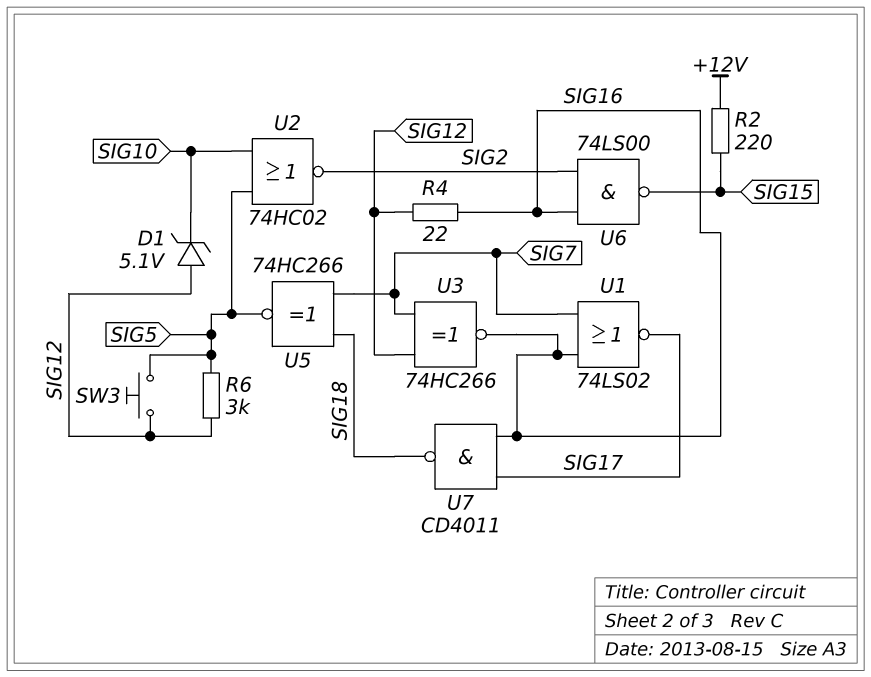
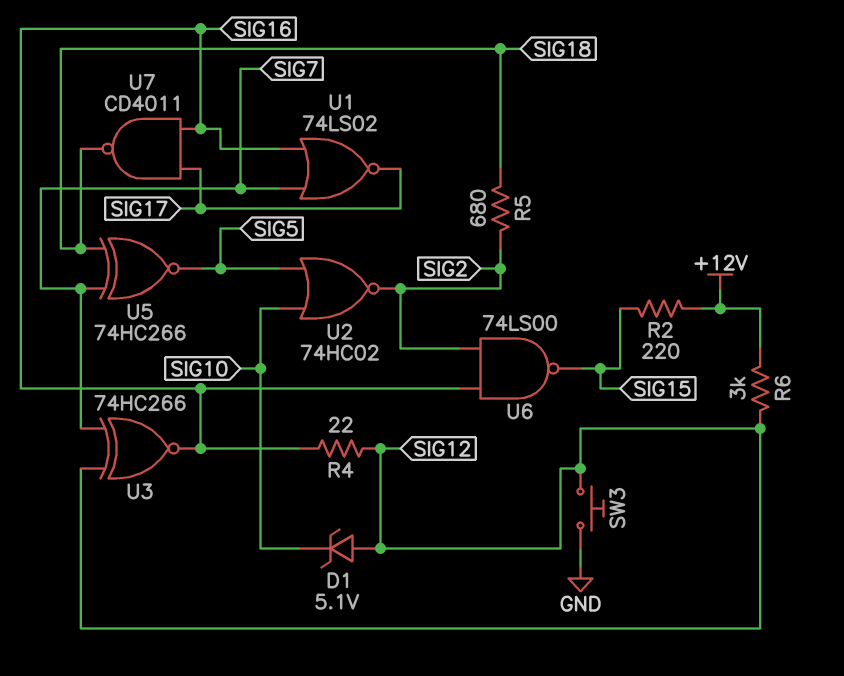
R5: none -> 680 (SIG2, SIG18)
R6: 3k (SIG5, SIG12) -> 3k (+12V, SIG12)
SW3: button (SIG5, SIG12) -> button (GND, SIG12)

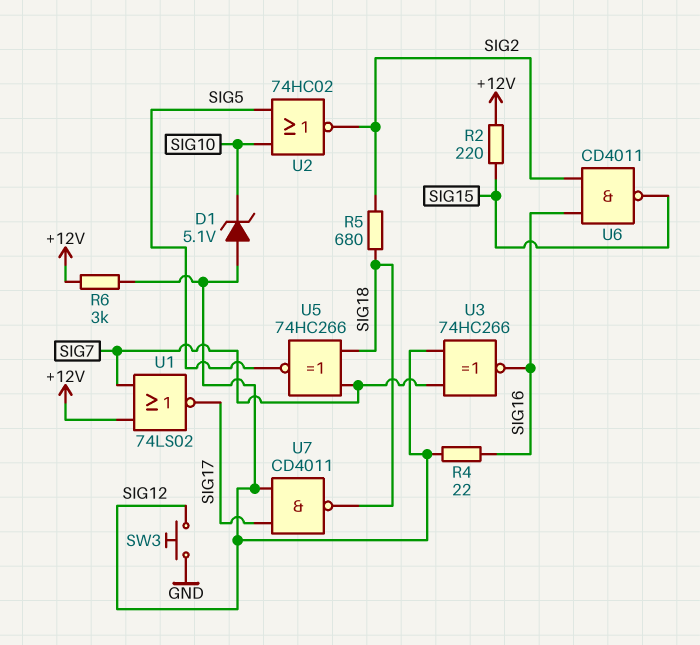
U1: NOR 74LS02 (in SIG7, in SIG16, out SIG17) -> NOR 74LS02 (in +12V, in SIG7, out SIG17)
U6: NAND 74LS00 (in SIG2, in SIG16, out SIG15) -> NAND CD4011 (in SIG2, in SIG16, out SIG15)
U7: NAND CD4011 (in SIG16, in SIG17, out SIG18) -> NAND CD4011 (in SIG12, in SIG17, out SIG18)

